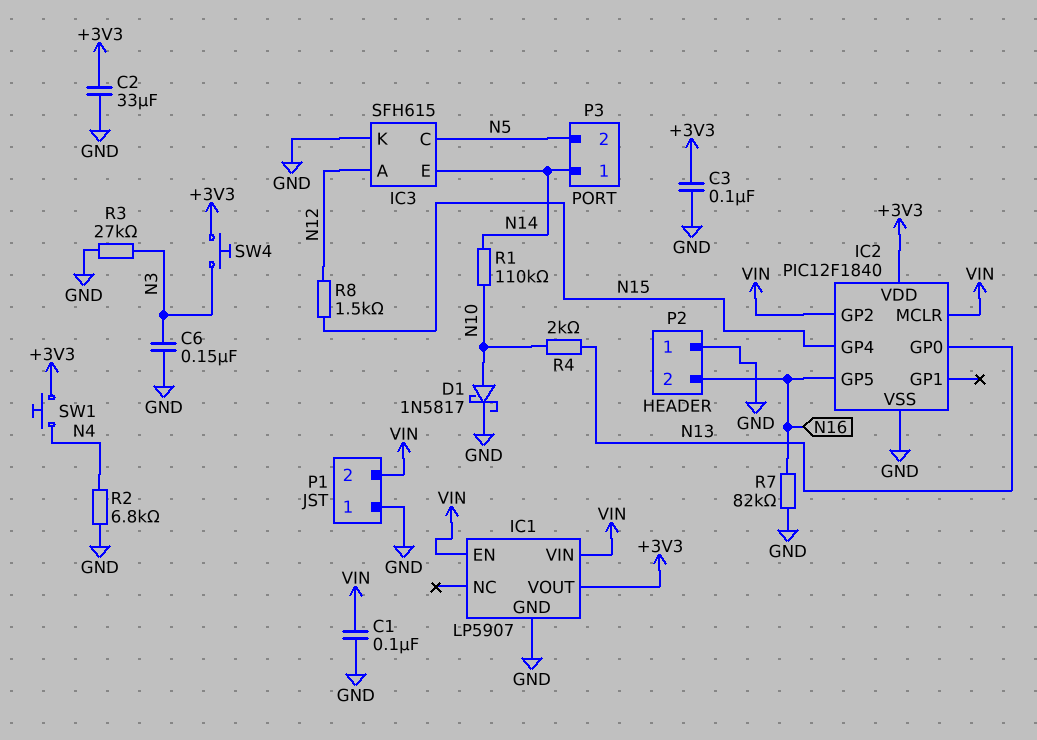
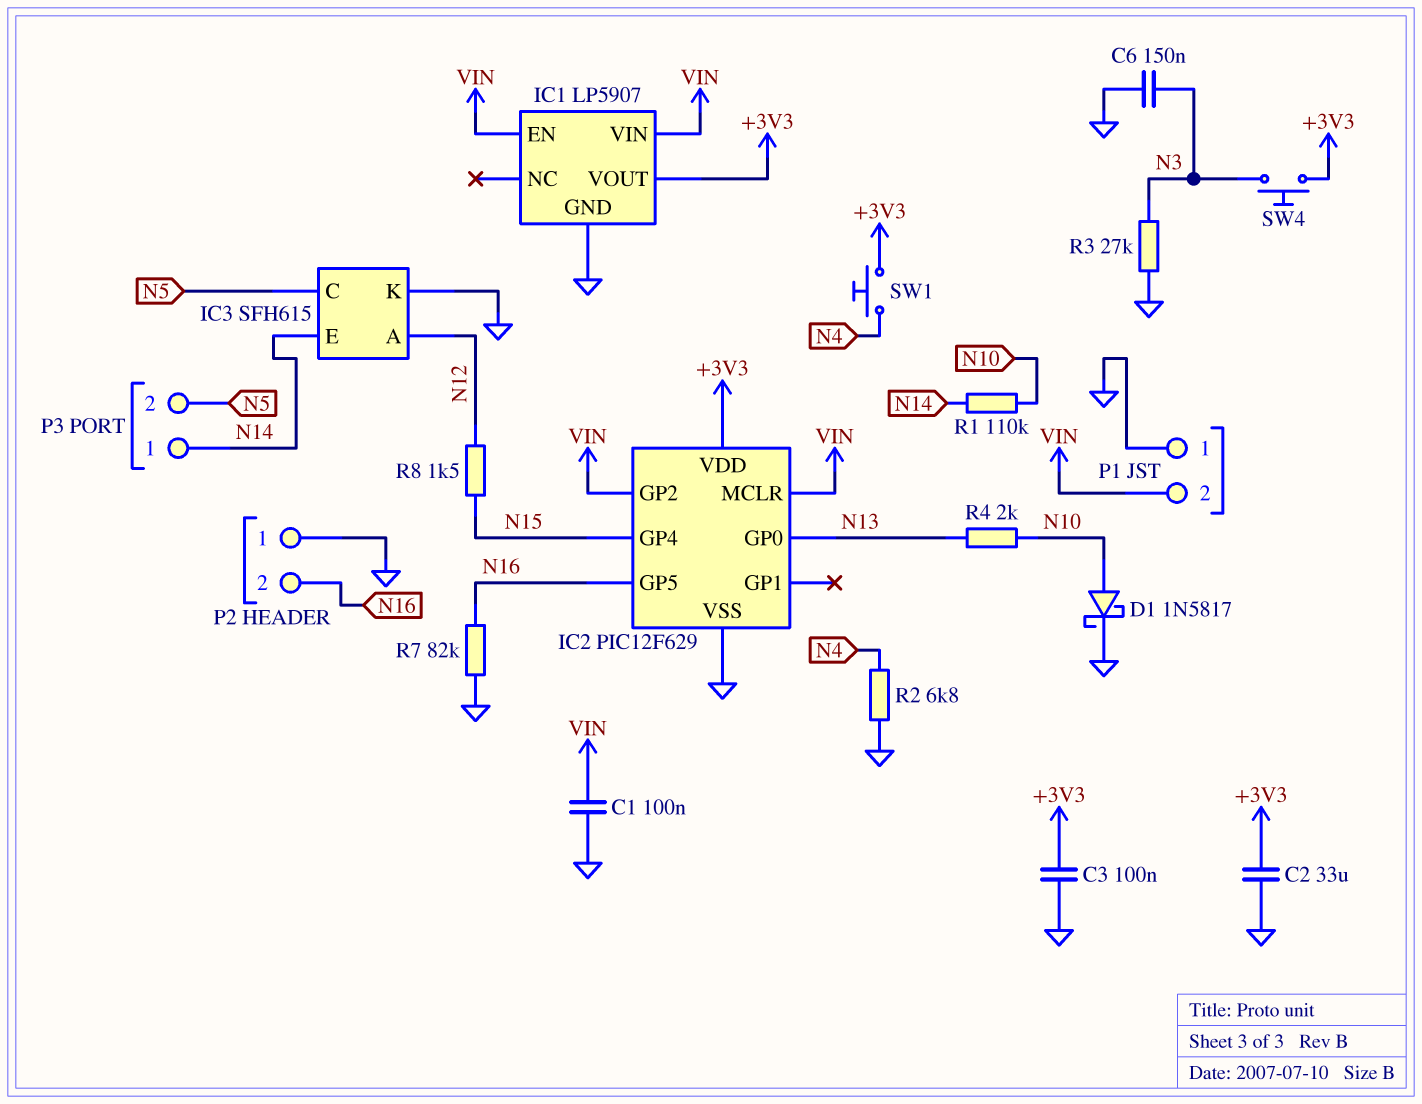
IC2: PIC12F1840 -> PIC12F629

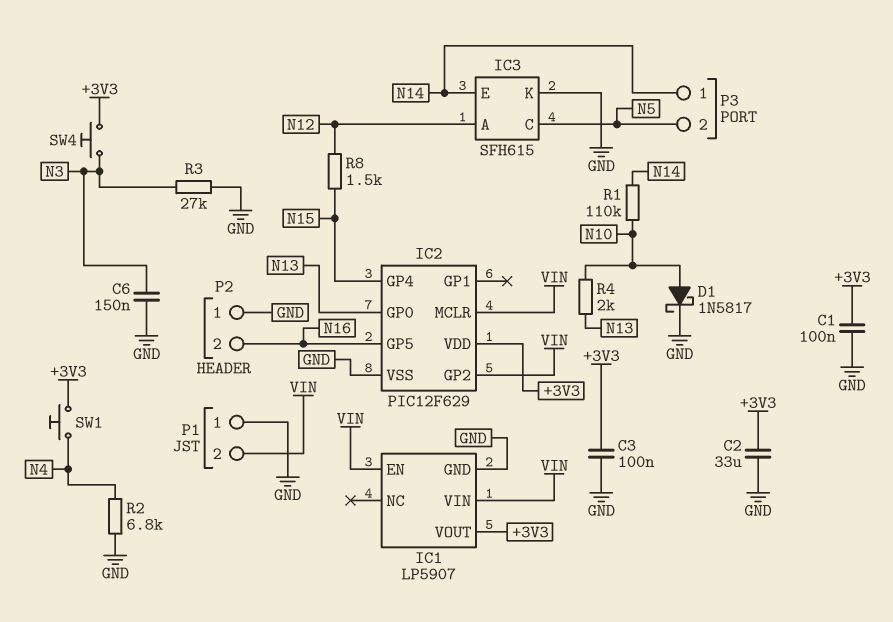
C1: 100nF (GND, VIN) -> 100nF (+3V3, GND)
R7: 82k (GND, N16) -> none

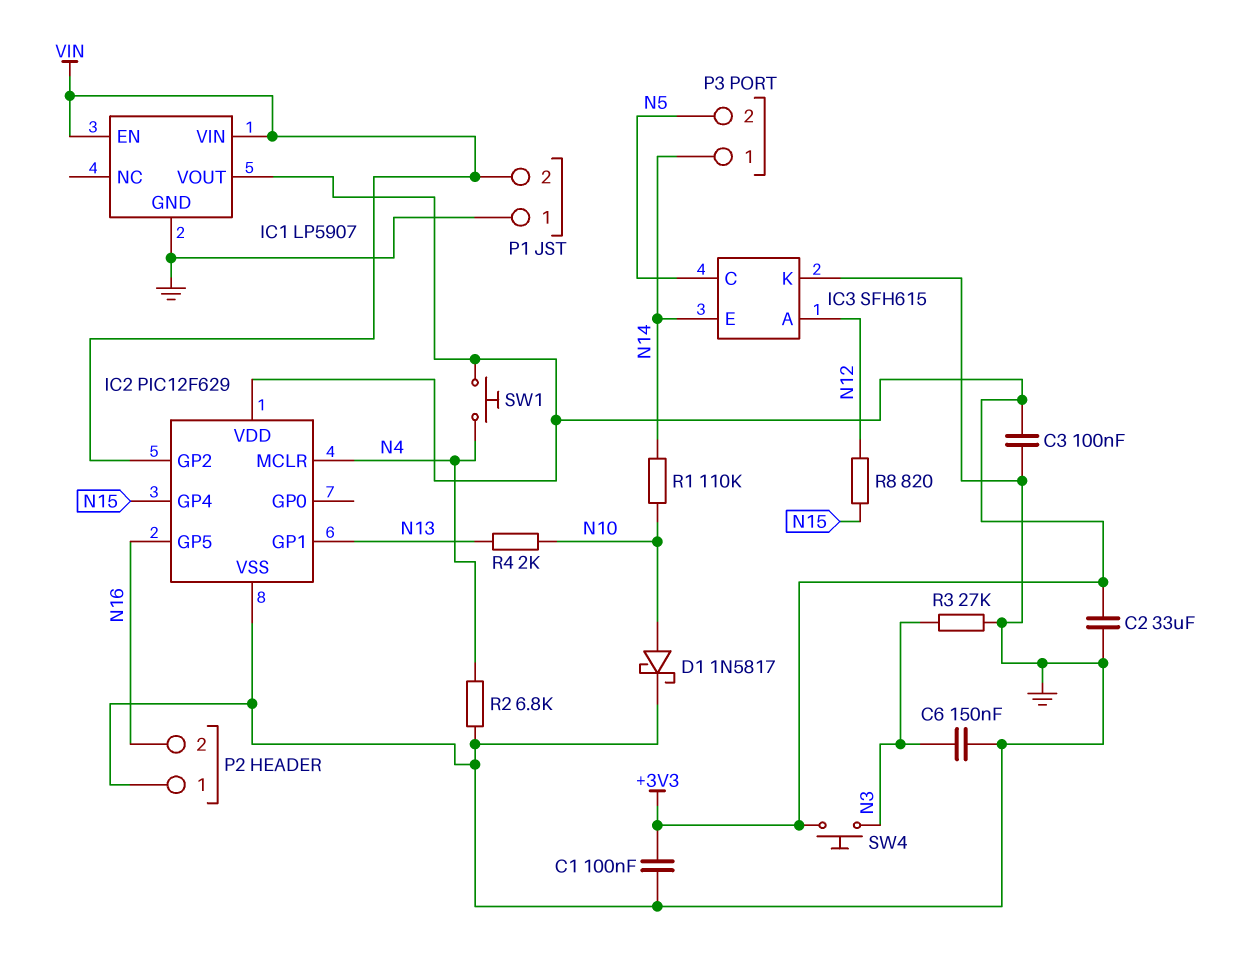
IC2 pin GP0: N13 -> none
IC2 pin GP1: none -> N13
IC2 pin MCLR: VIN -> N4
R8: 1.5k (N12, N15) -> 820 (N12, N15)

